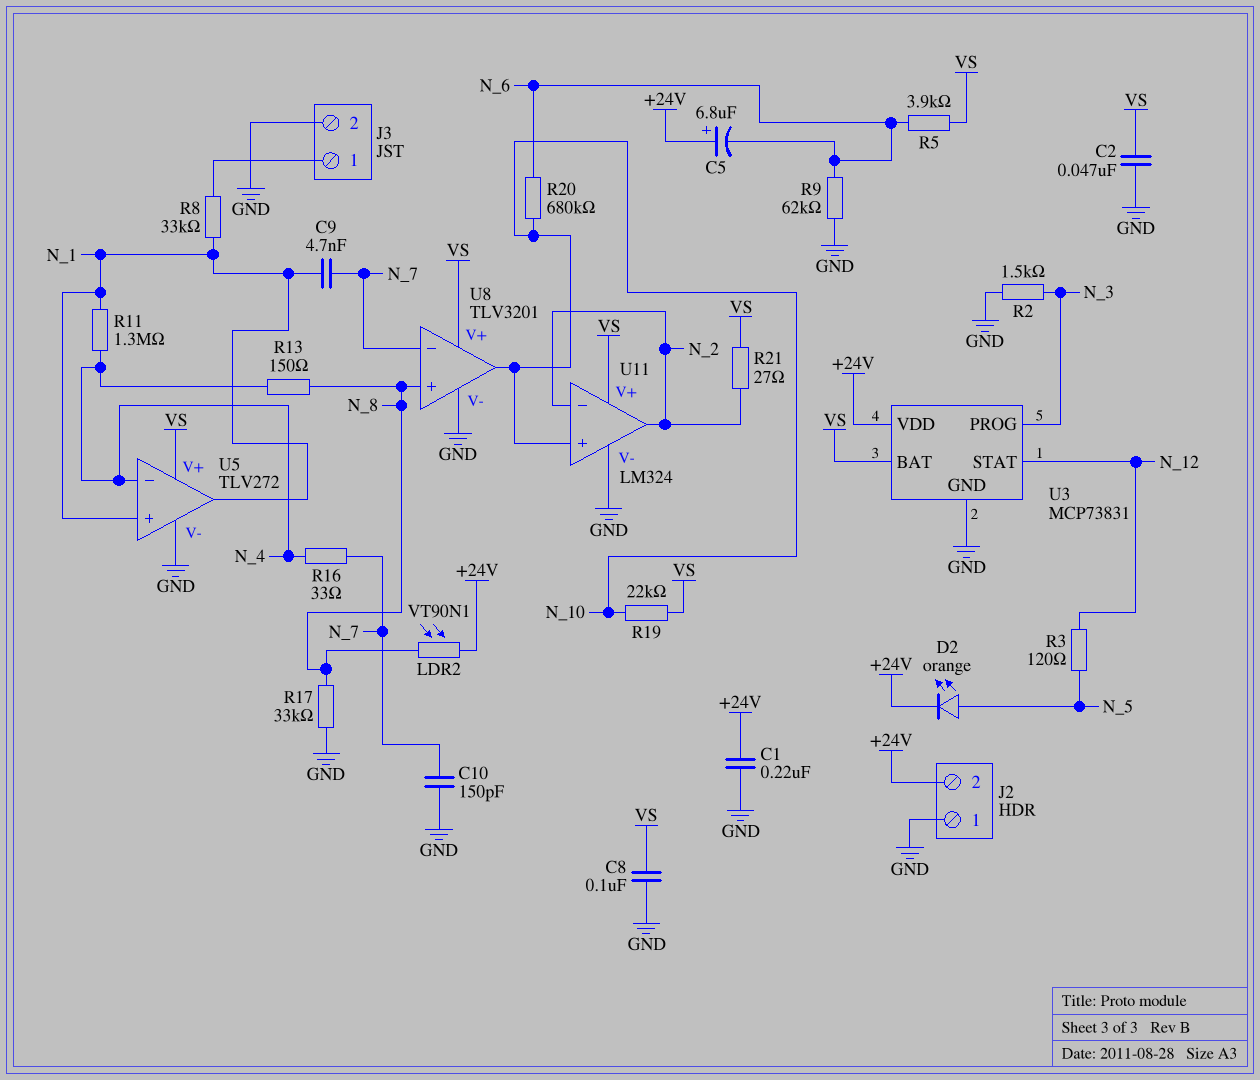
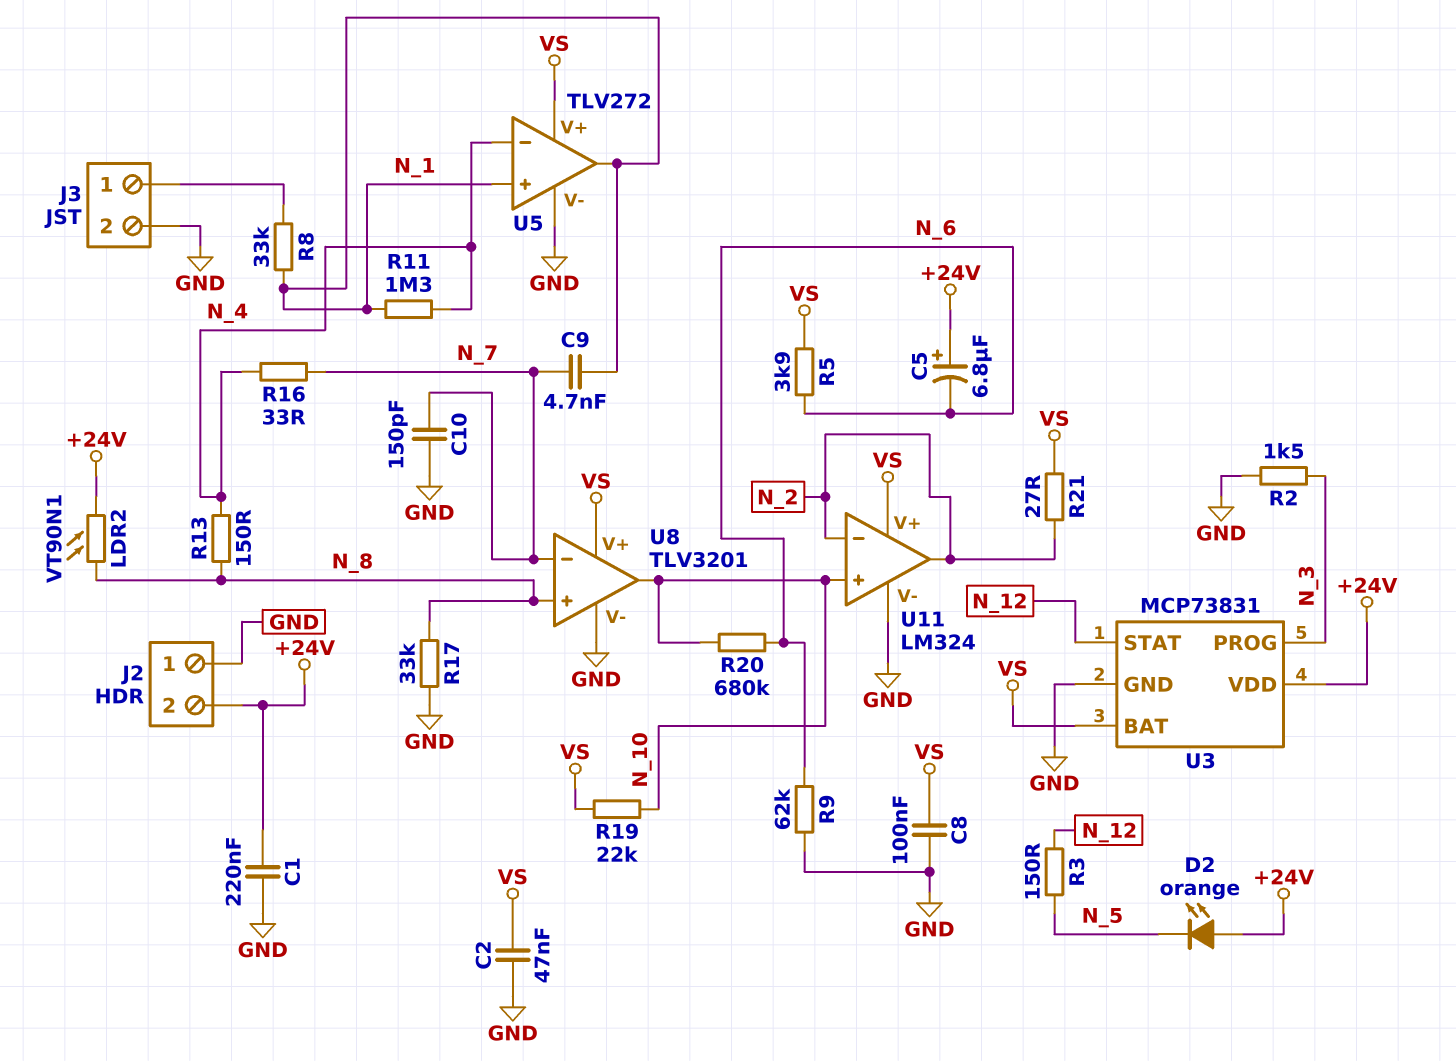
D2: LED orange (A N_5, K +24V) -> LED orange (A +24V, K N_5)
R3: 120 (N_5, N_12) -> 150 (N_5, N_12)

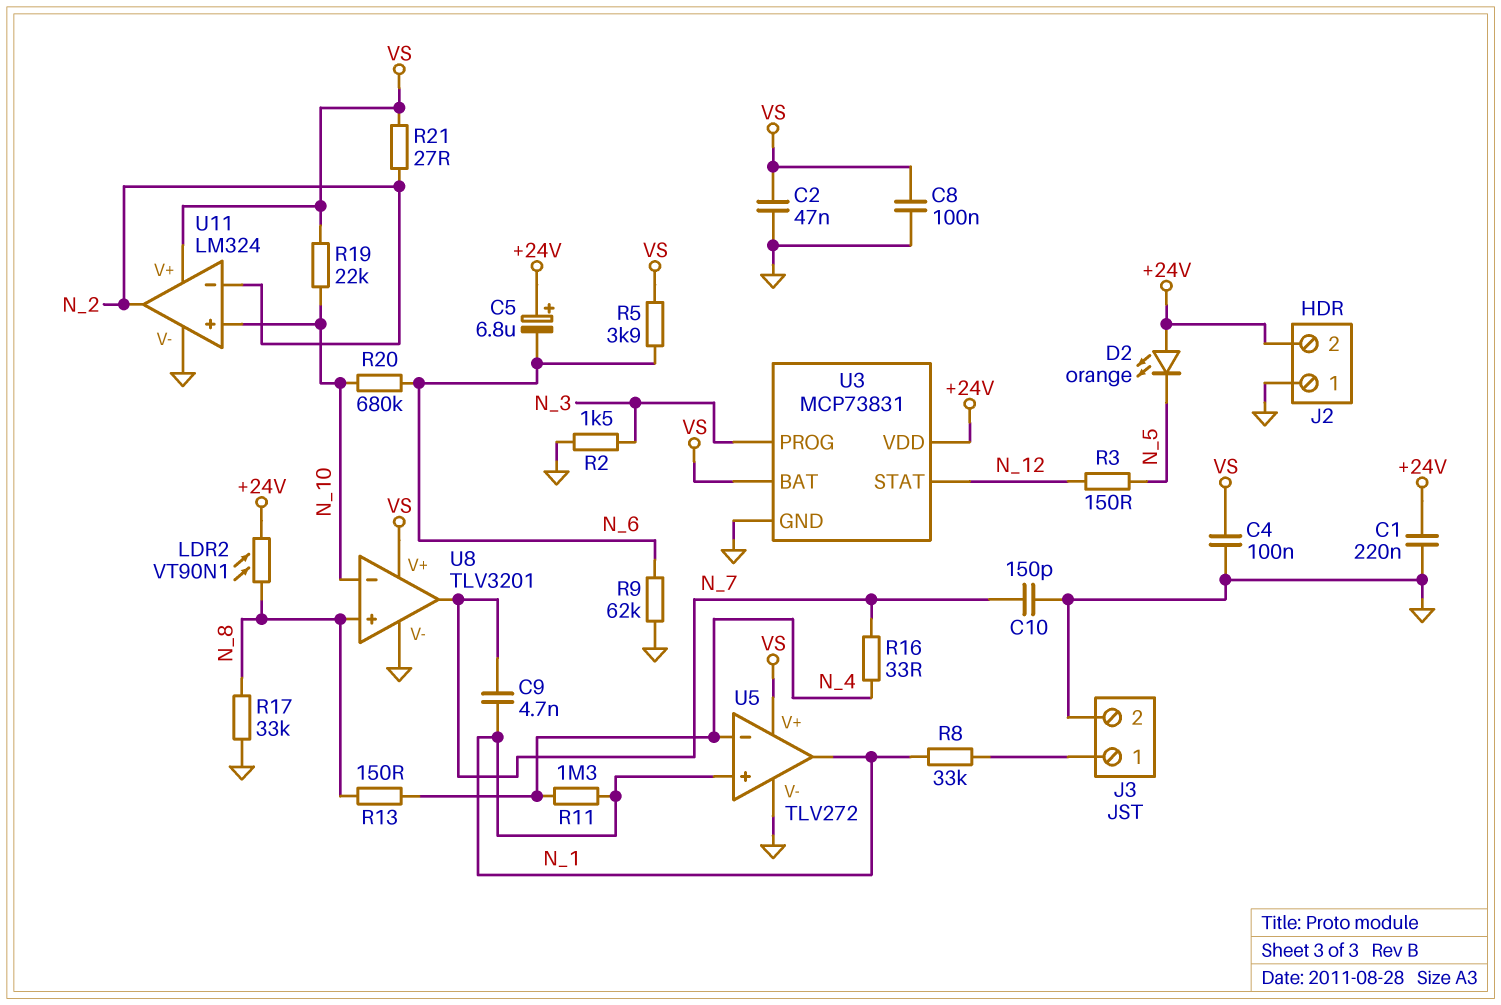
C4: none -> 100nF (GND, VS)
U8 pin in-: N_7 -> N_10
U8 pin out: N_10 -> N_7

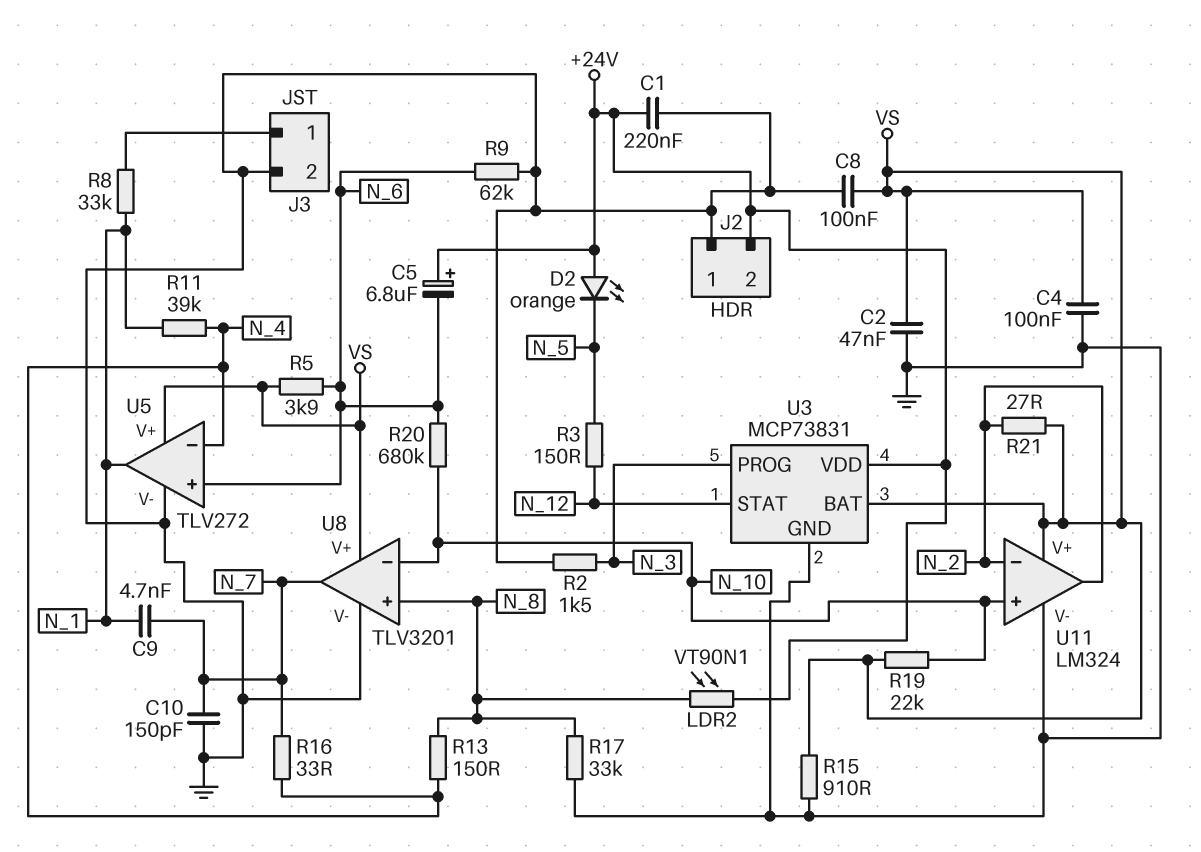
R11: 1.3M (N_1, N_4) -> 39k (N_1, N_4)
R15: none -> 910 (GND, VS)
U5 pin in+: N_1 -> N_6

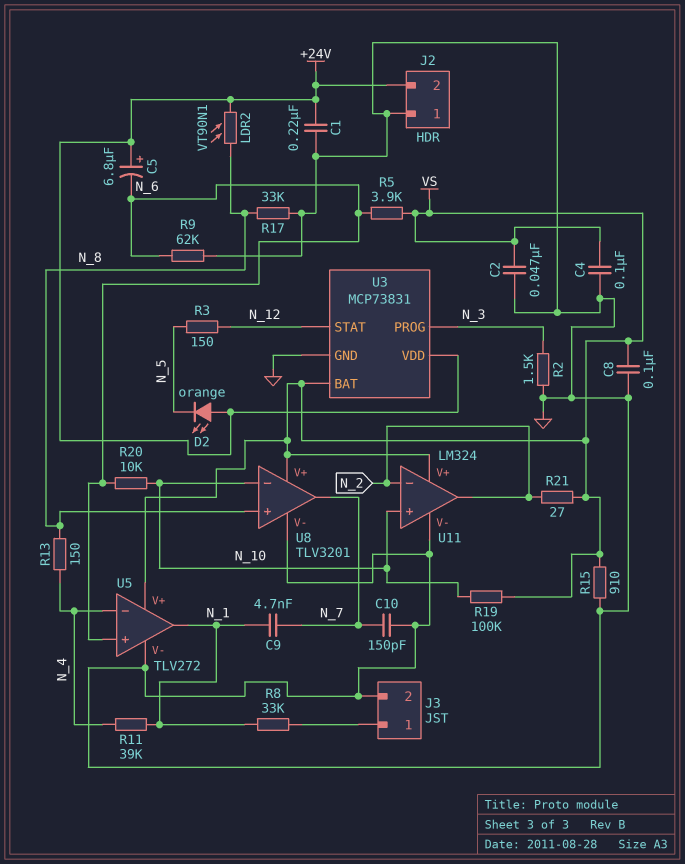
R16: 33 (N_4, N_7) -> none
R19: 22k (N_10, VS) -> 100k (N_10, VS)
R20: 680k (N_6, N_10) -> 10k (N_6, N_10)

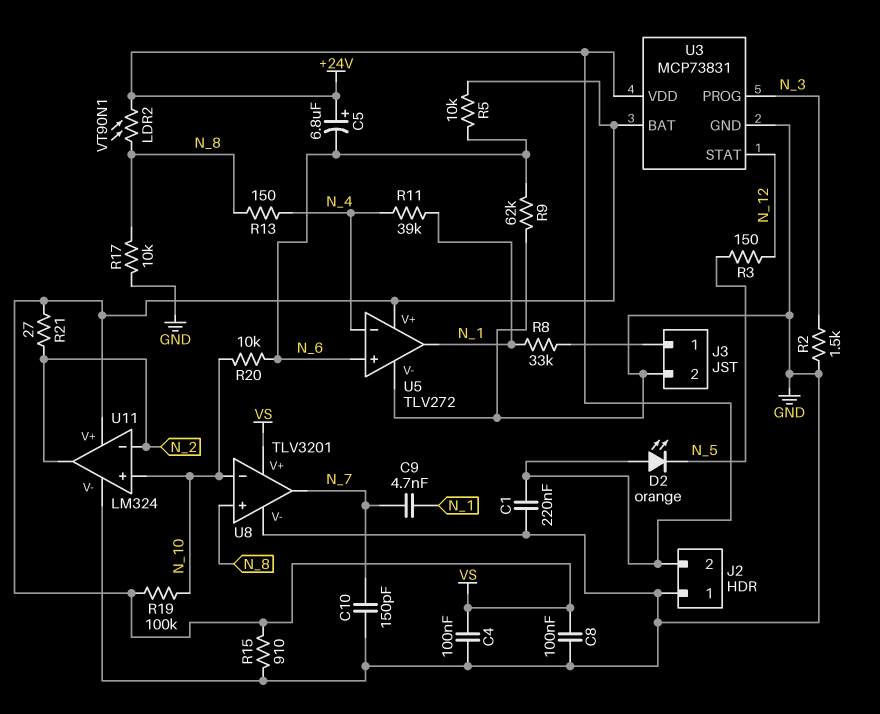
C2: 47nF (GND, VS) -> none
R5: 3.9k (N_6, VS) -> 10k (N_6, VS)
R17: 33k (GND, N_8) -> 10k (GND, N_8)

